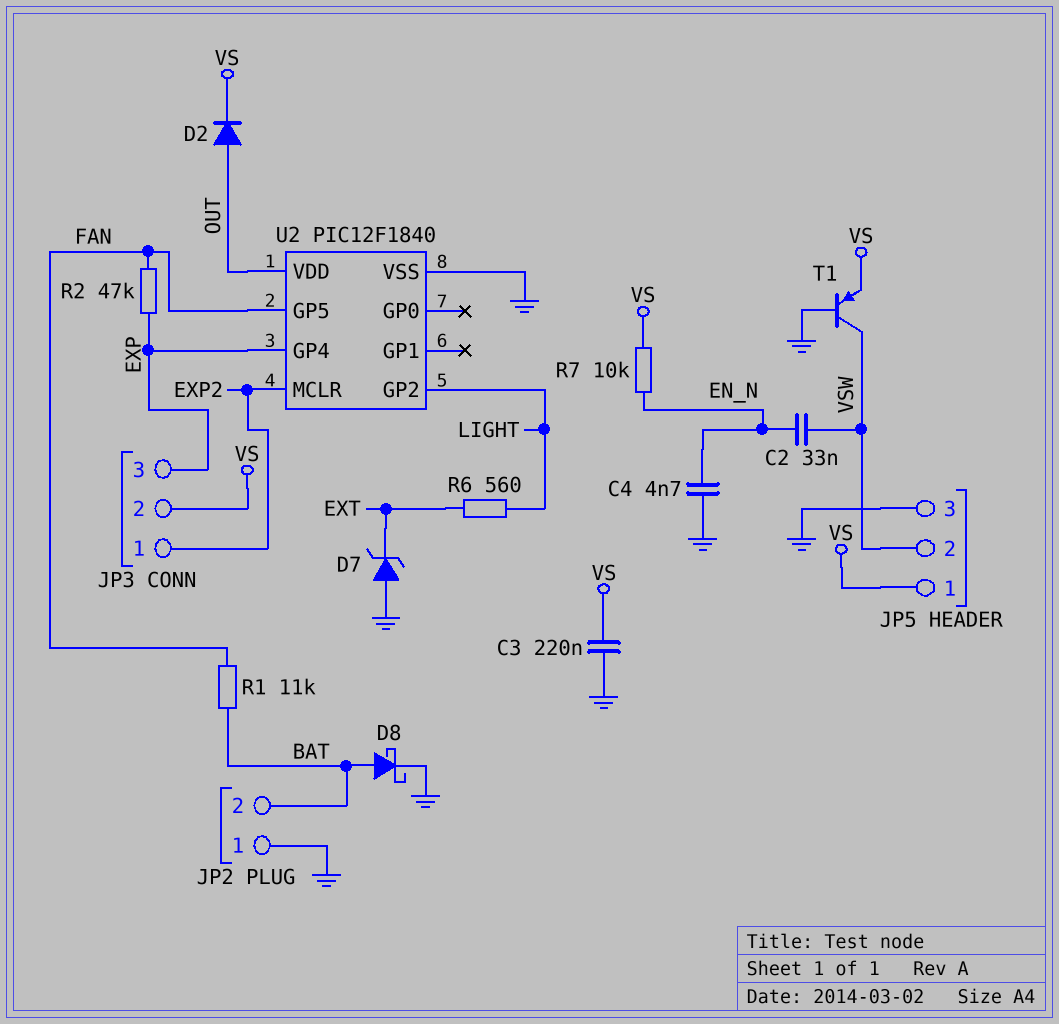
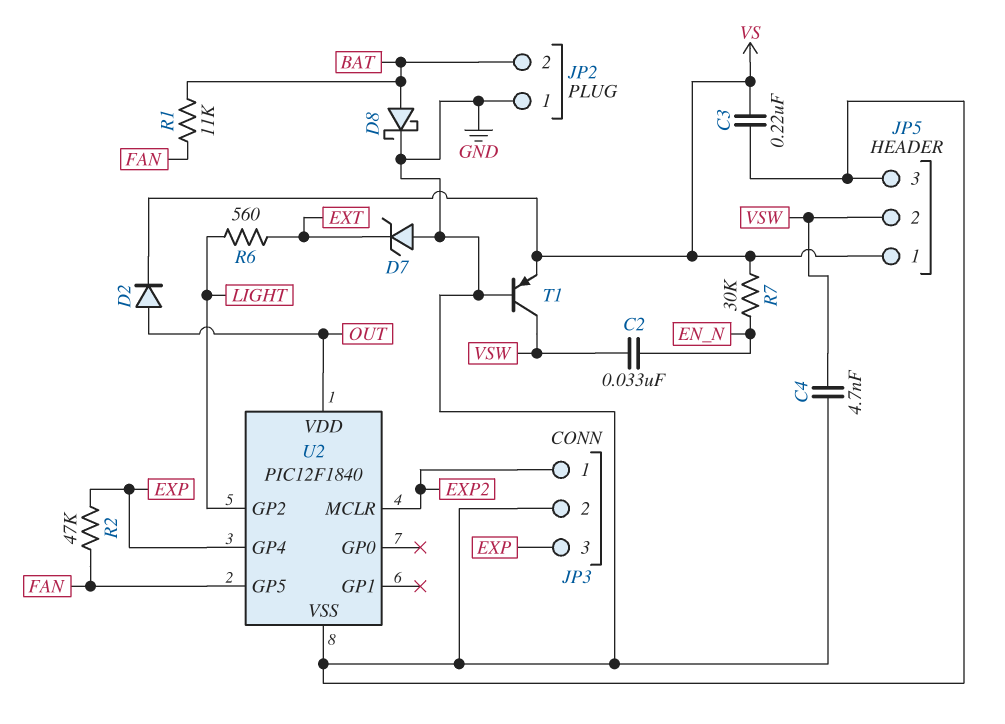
C4: 4.7nF (EN_N, GND) -> 4.7nF (GND, VSW)
JP3 pin 2: VS -> GND
R7: 10k (EN_N, VS) -> 30k (EN_N, VS)

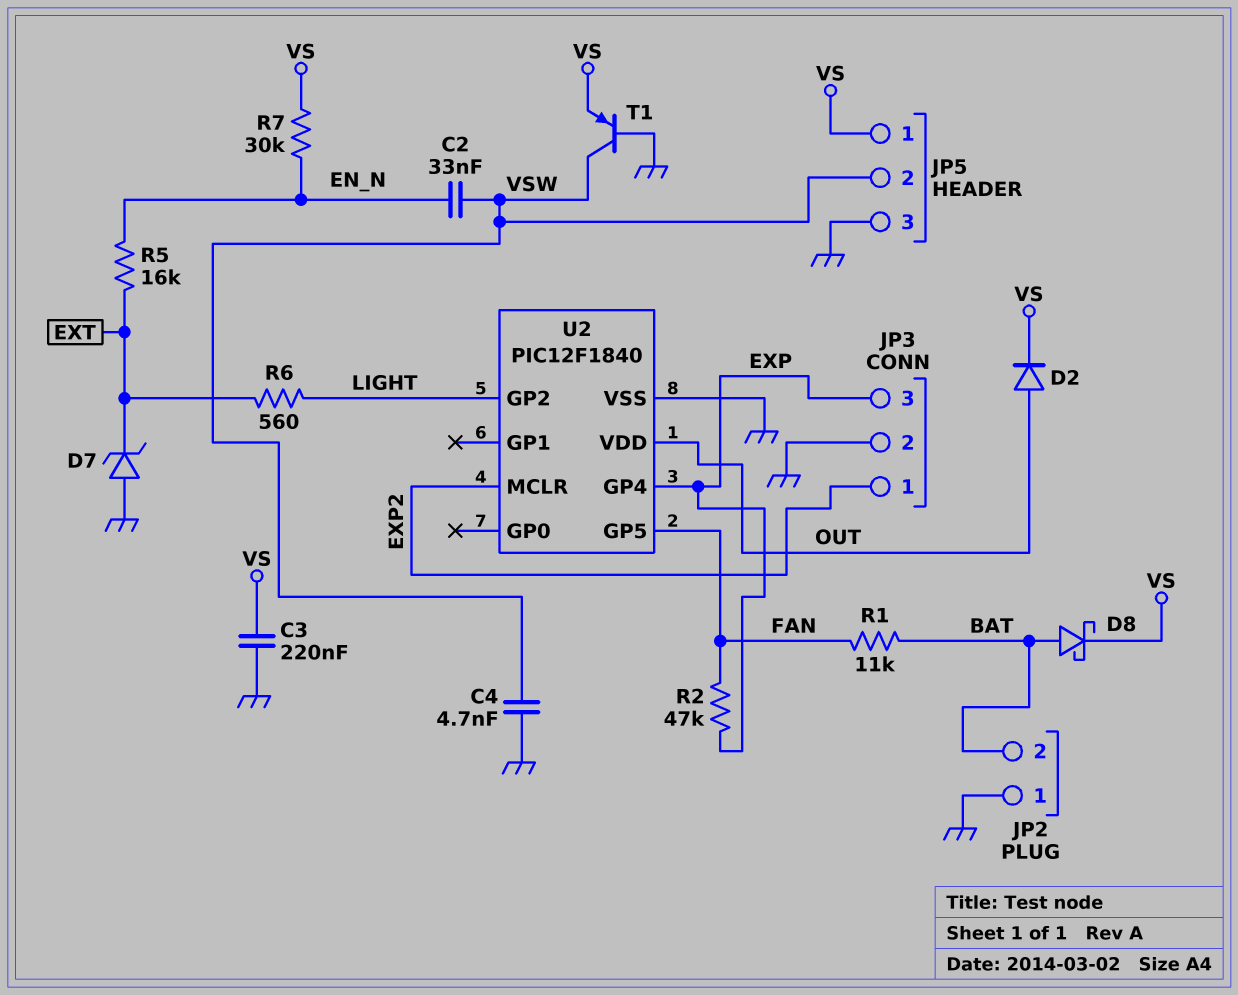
D8: schottky (A BAT, K GND) -> schottky (A BAT, K VS)
R5: none -> 16k (EN_N, EXT)

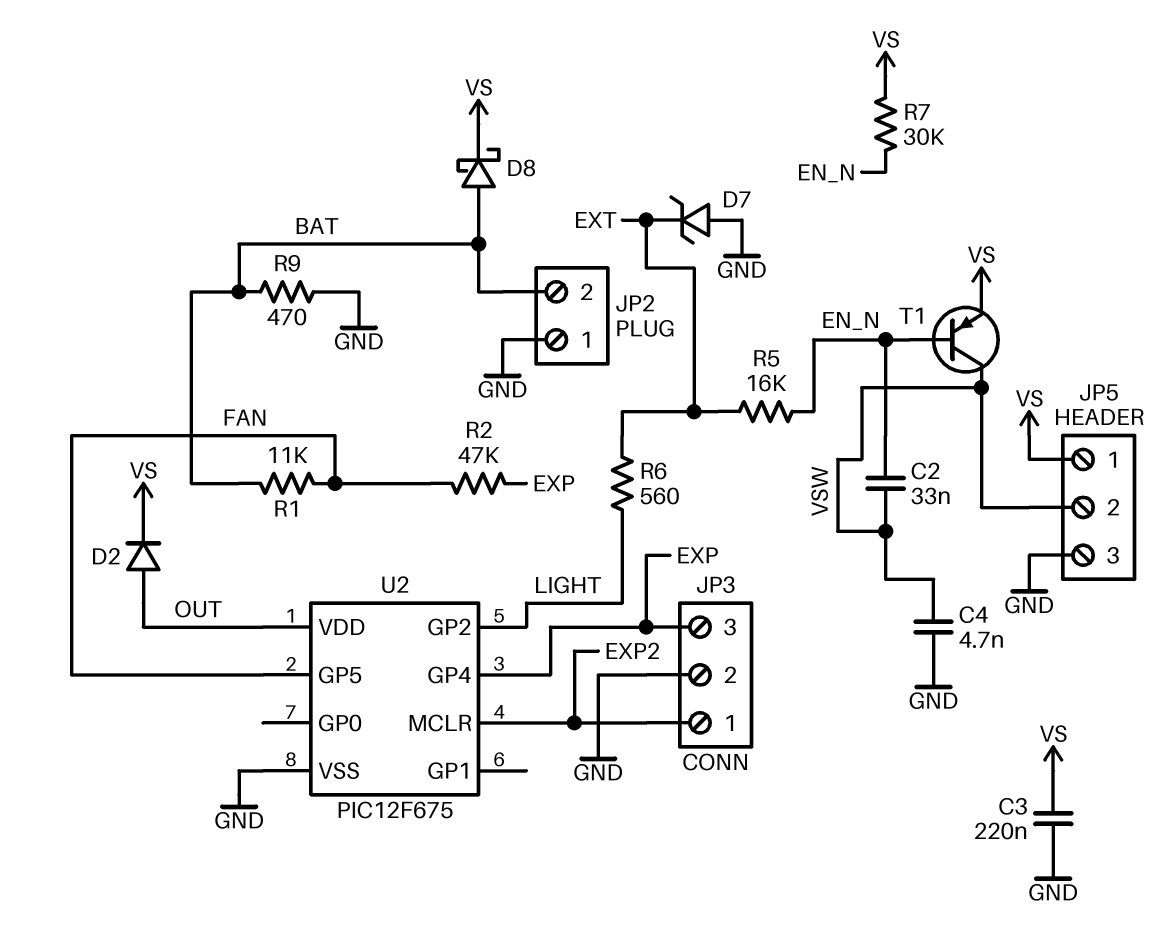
R9: none -> 470 (BAT, GND)
T1: PNP (B GND, C VSW, E VS) -> PNP (B EN_N, C VSW, E VS)
U2: PIC12F1840 -> PIC12F675

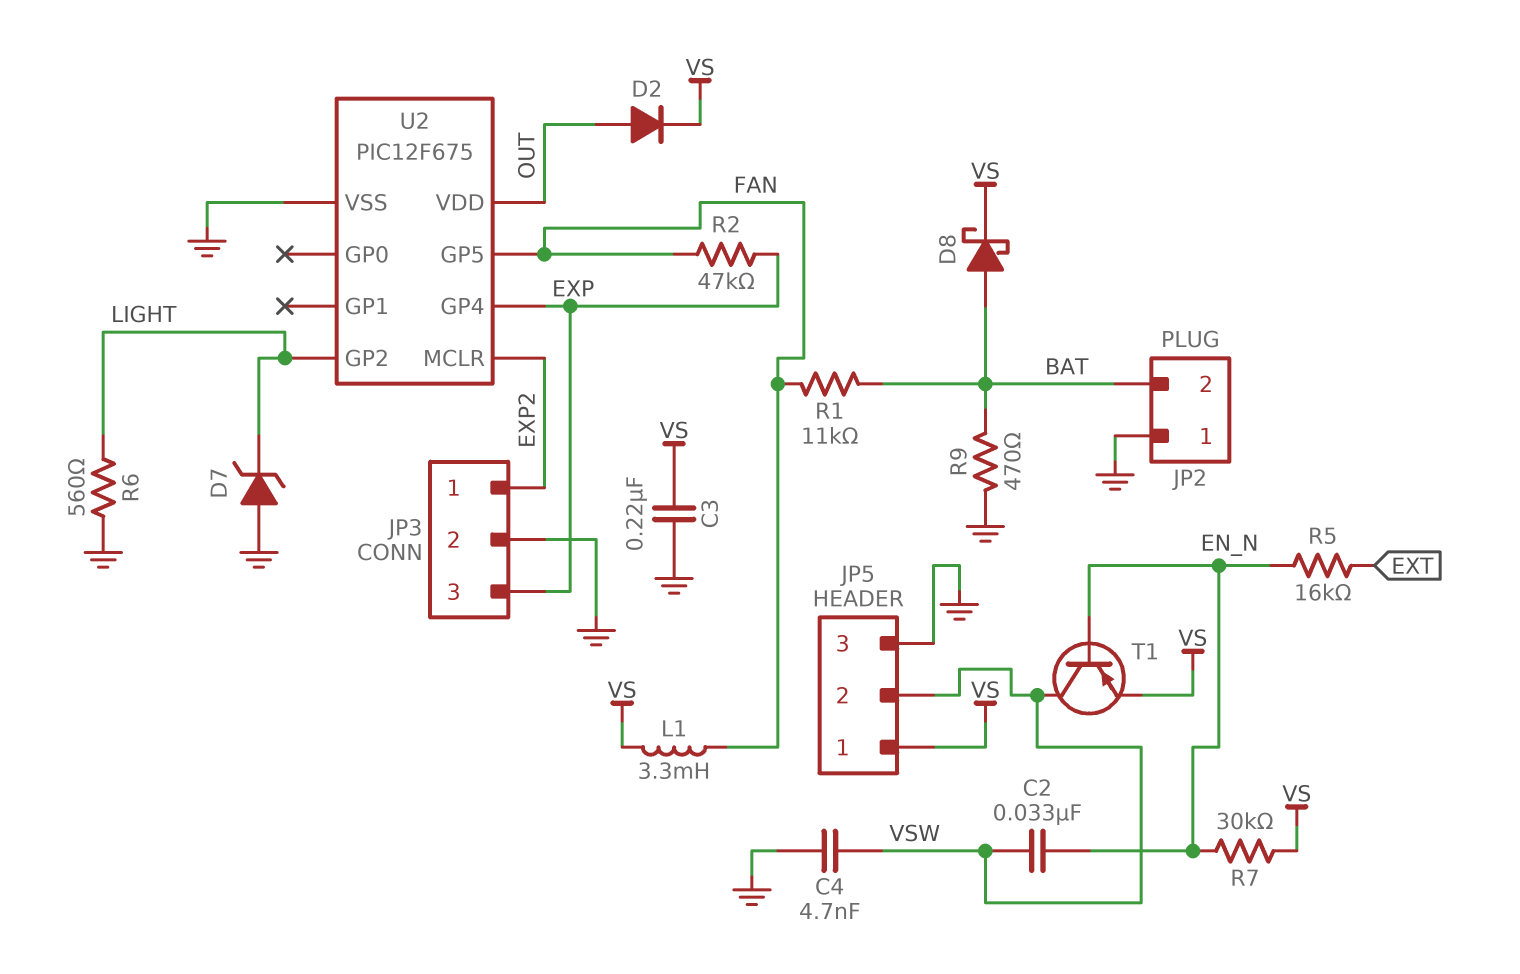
D7: zener (A GND, K EXT) -> zener (A GND, K LIGHT)
L1: none -> 3.3mH (FAN, VS)
R6: 560 (EXT, LIGHT) -> 560 (GND, LIGHT)

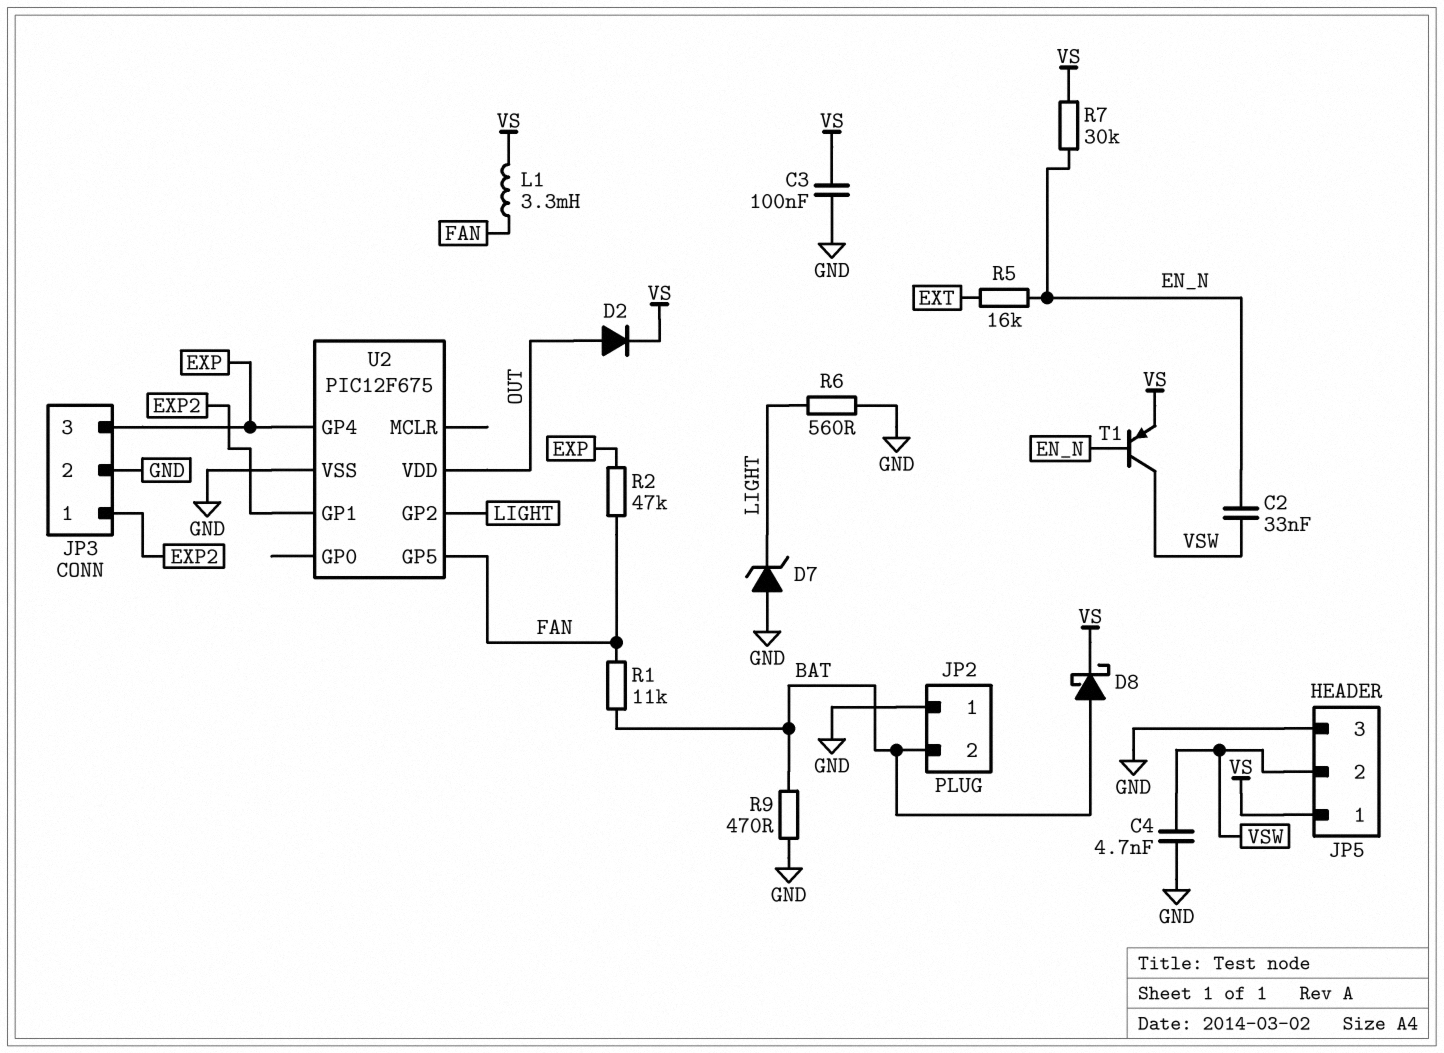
C3: 220nF (GND, VS) -> 100nF (GND, VS)
U2 pin GP1: none -> EXP2
U2 pin MCLR: EXP2 -> none

